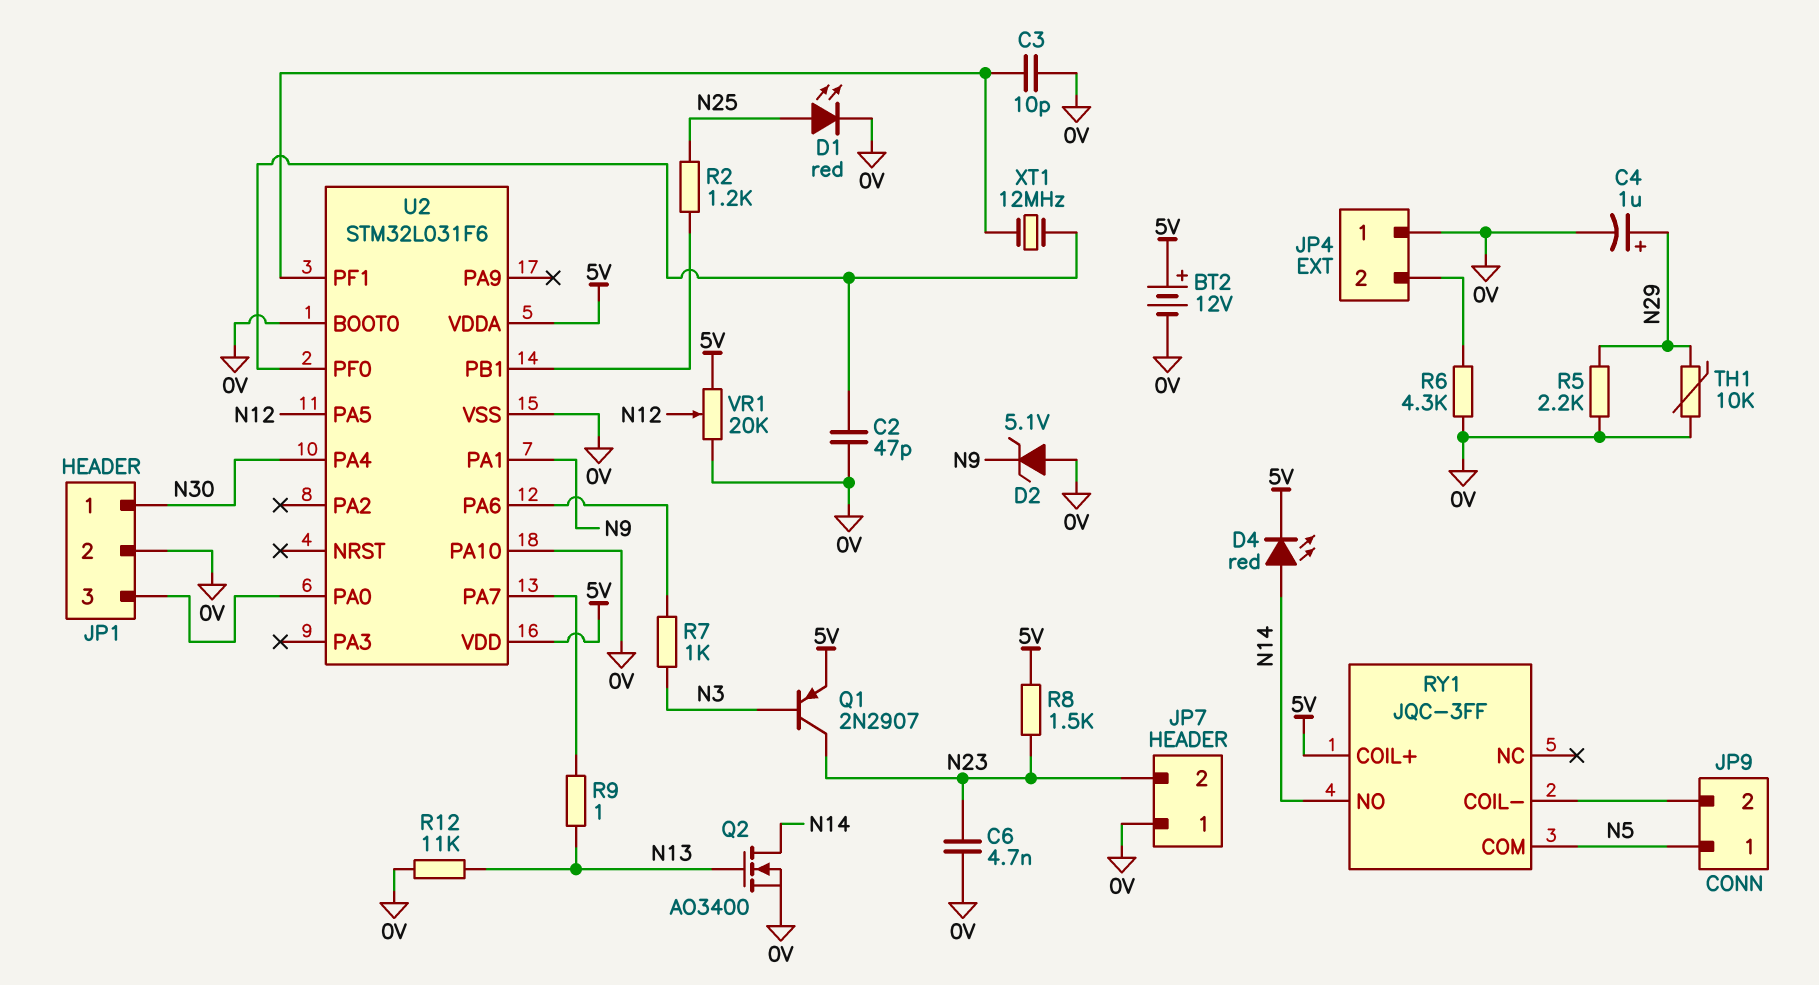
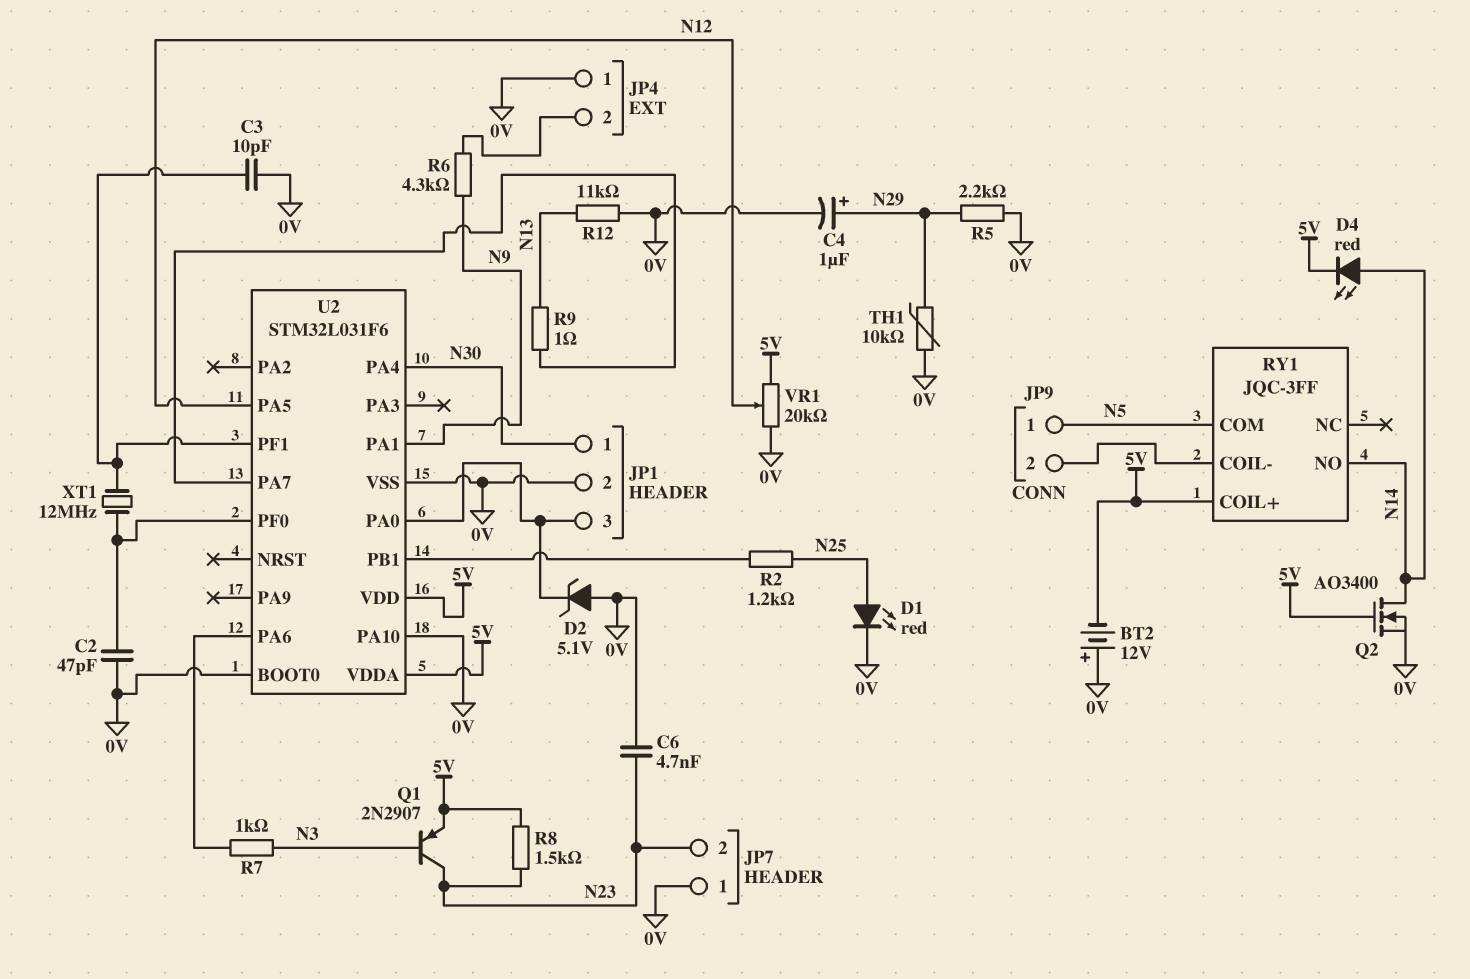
BT2: 12V (plus 5V, minus 0V) -> 12V (plus 0V, minus 5V)
D2: zener 5.1V (A 0V, K N9) -> zener 5.1V (A 0V, K JP1/3)
Q2: NMOS AO3400 (G N13, D N14, S 0V) -> NMOS AO3400 (G 5V, D N14, S 0V)
R6: 4.3k (0V, JP4/2) -> 4.3k (JP4/2, N9)

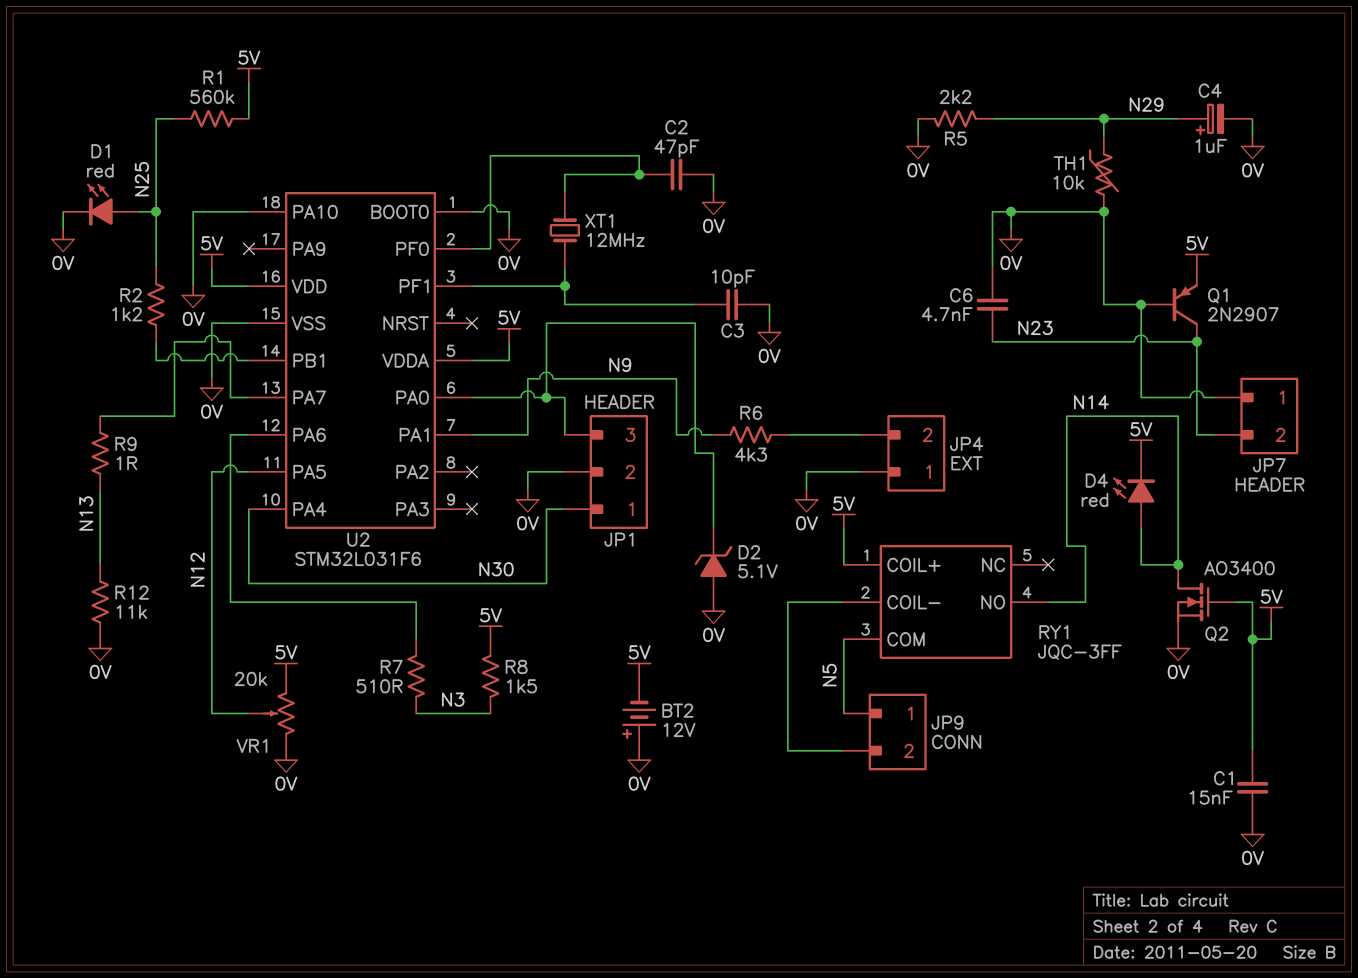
C1: none -> 15nF (0V, 5V)
Q1: PNP 2N2907 (B N3, C N23, E 5V) -> PNP 2N2907 (B 0V, C N23, E 5V)
R1: none -> 560k (5V, N25)
R7: 1k (N3, U2/PA6) -> 510 (N3, U2/PA6)
R8: 1.5k (5V, N23) -> 1.5k (5V, N3)

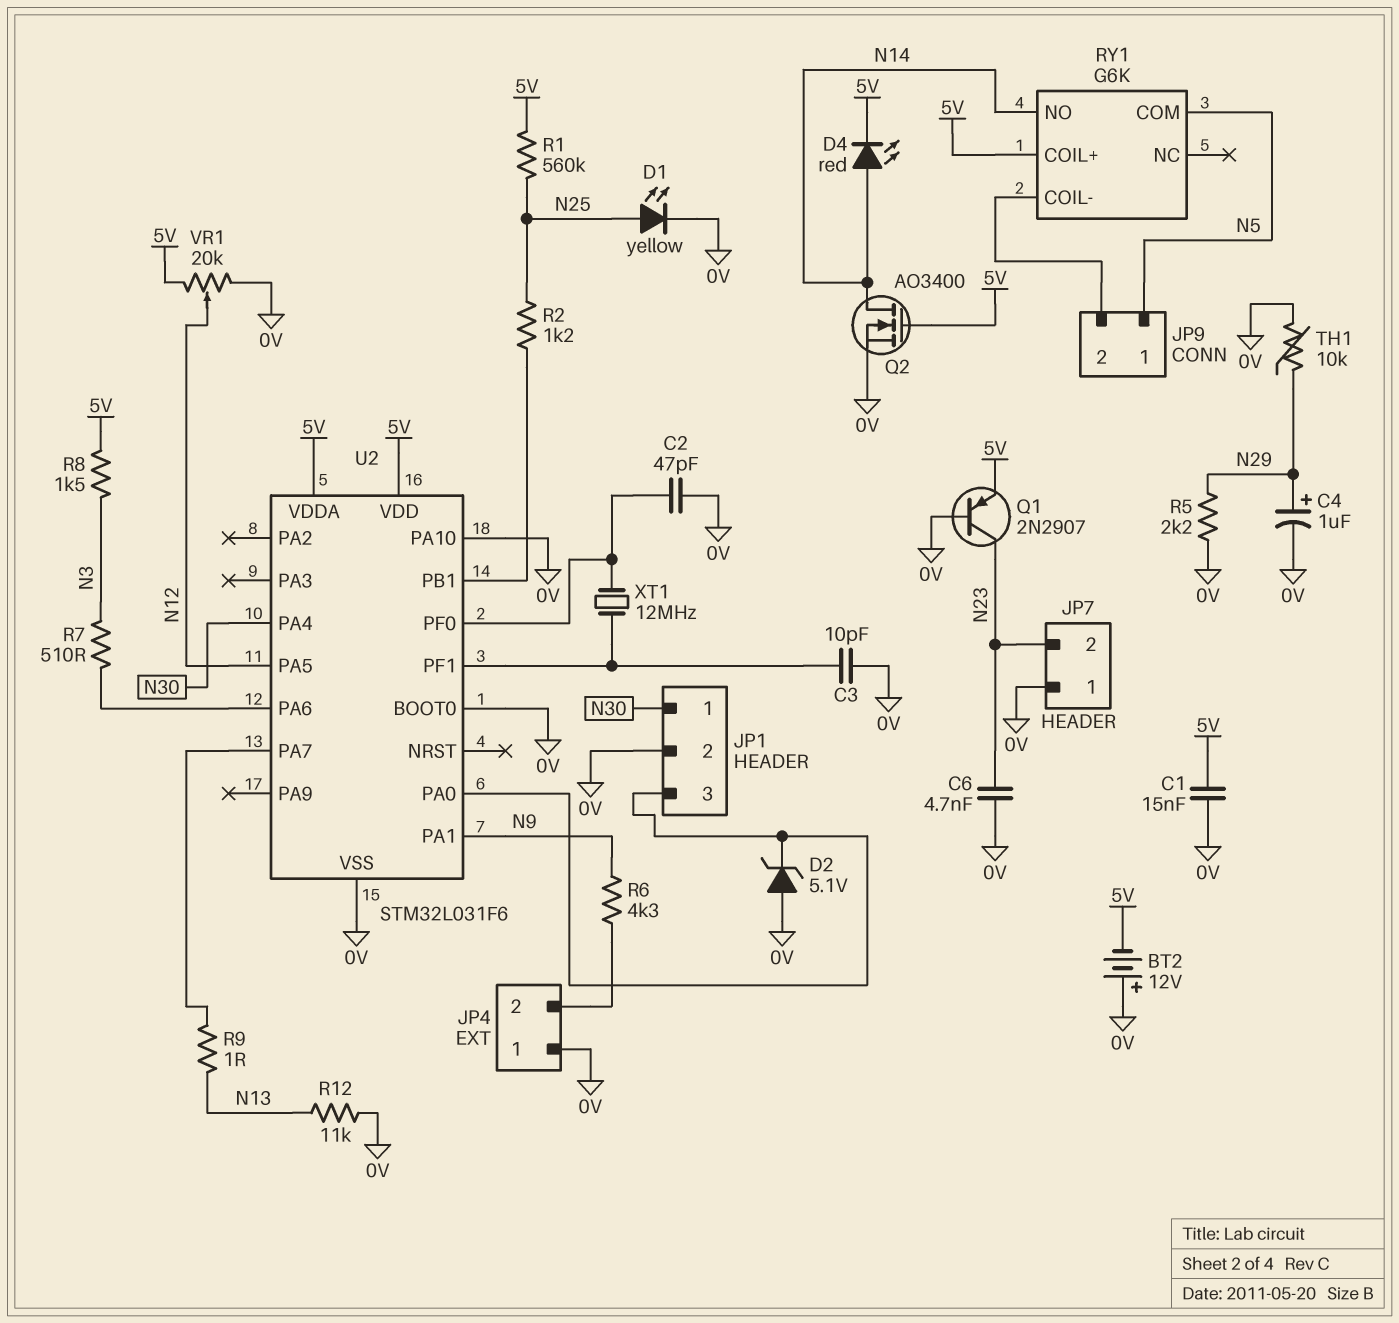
D1: LED red (A N25, K 0V) -> LED yellow (A N25, K 0V)
RY1: JQC-3FF -> G6K

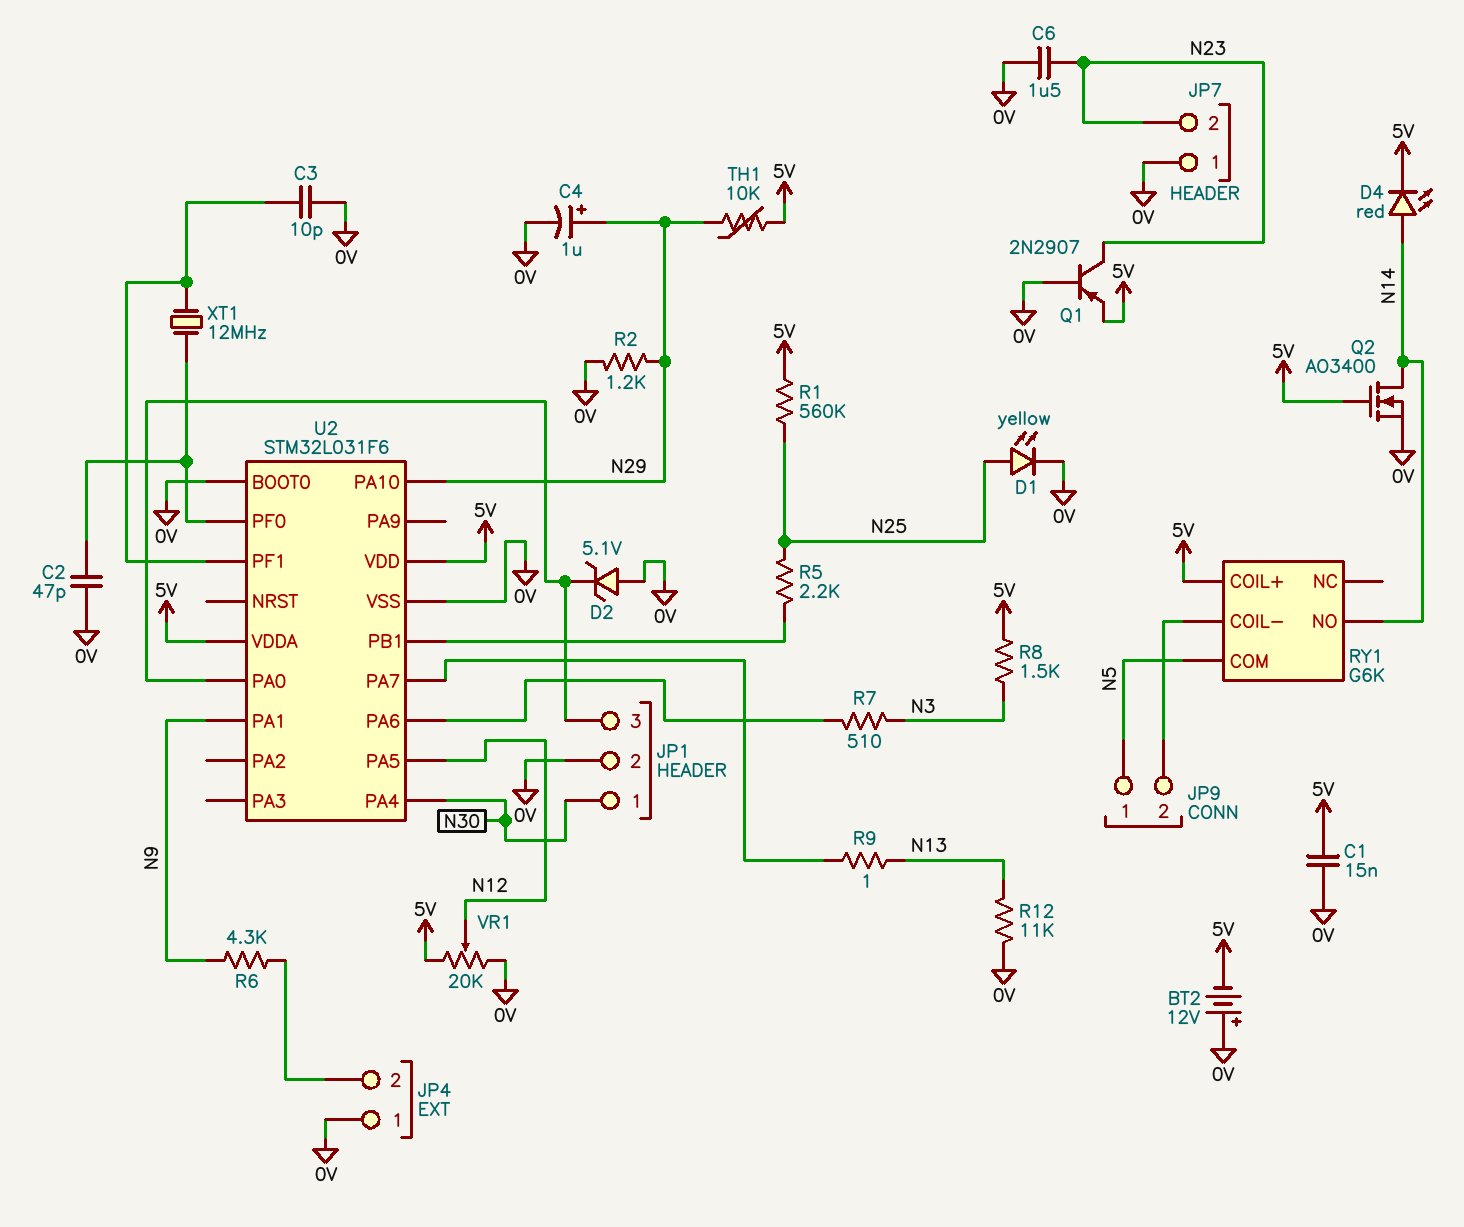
C6: 4.7nF (0V, N23) -> 1.5uF (0V, N23)
R2: 1.2k (N25, U2/PB1) -> 1.2k (0V, N29)
R5: 2.2k (0V, N29) -> 2.2k (N25, U2/PB1)
TH1: 10k (0V, N29) -> 10k (5V, N29)
U2 pin PA10: 0V -> N29

